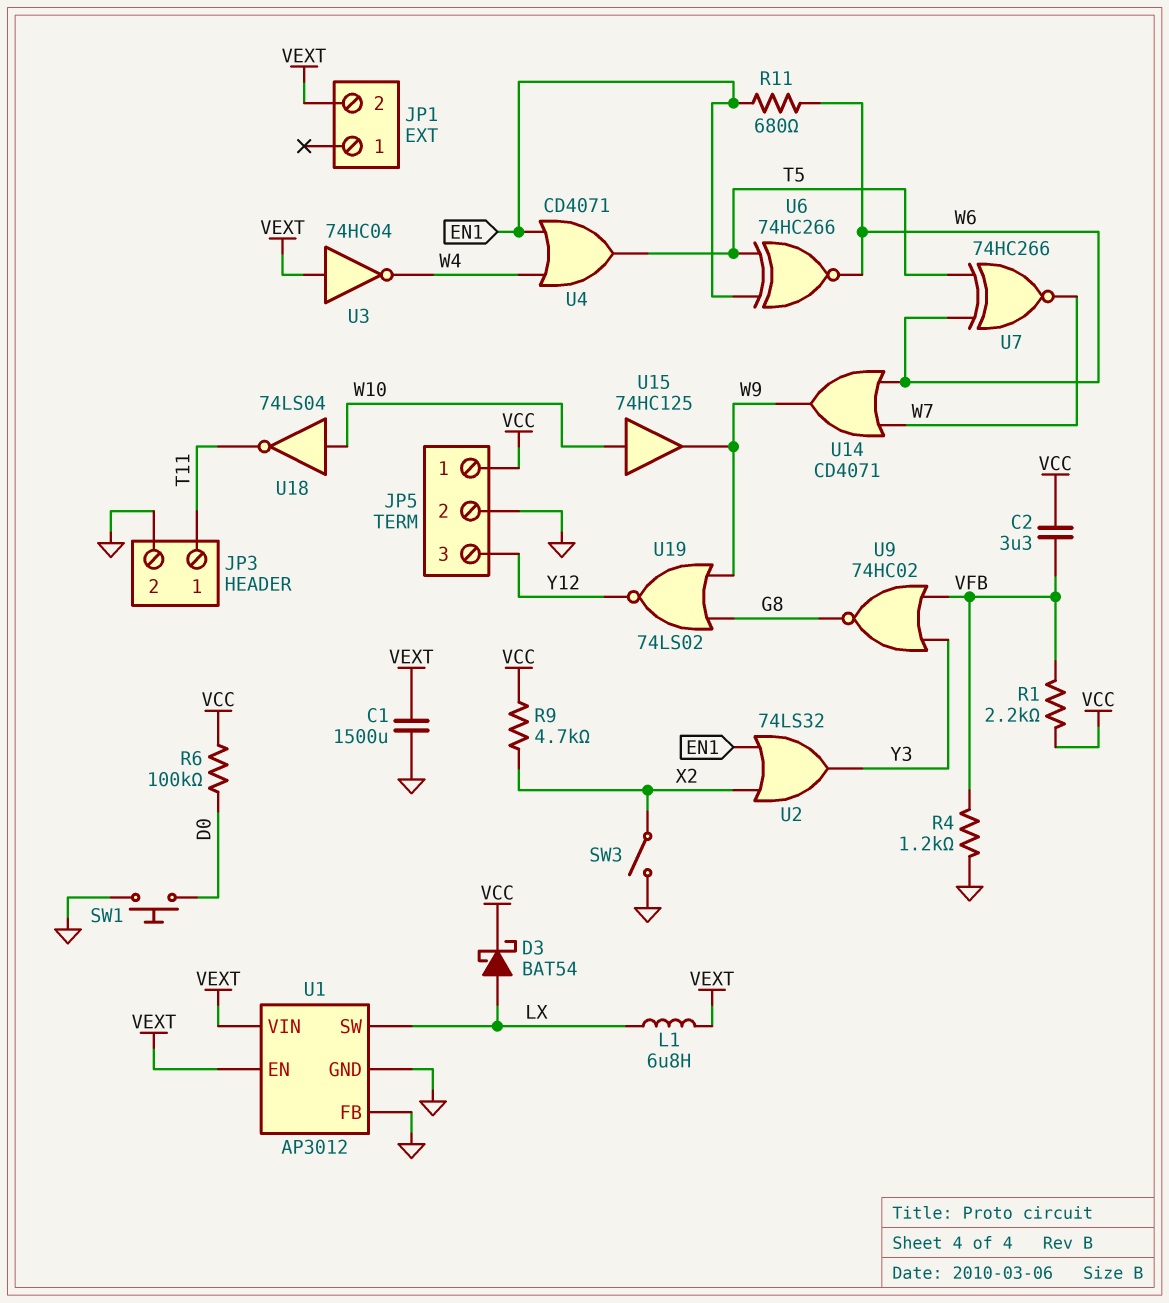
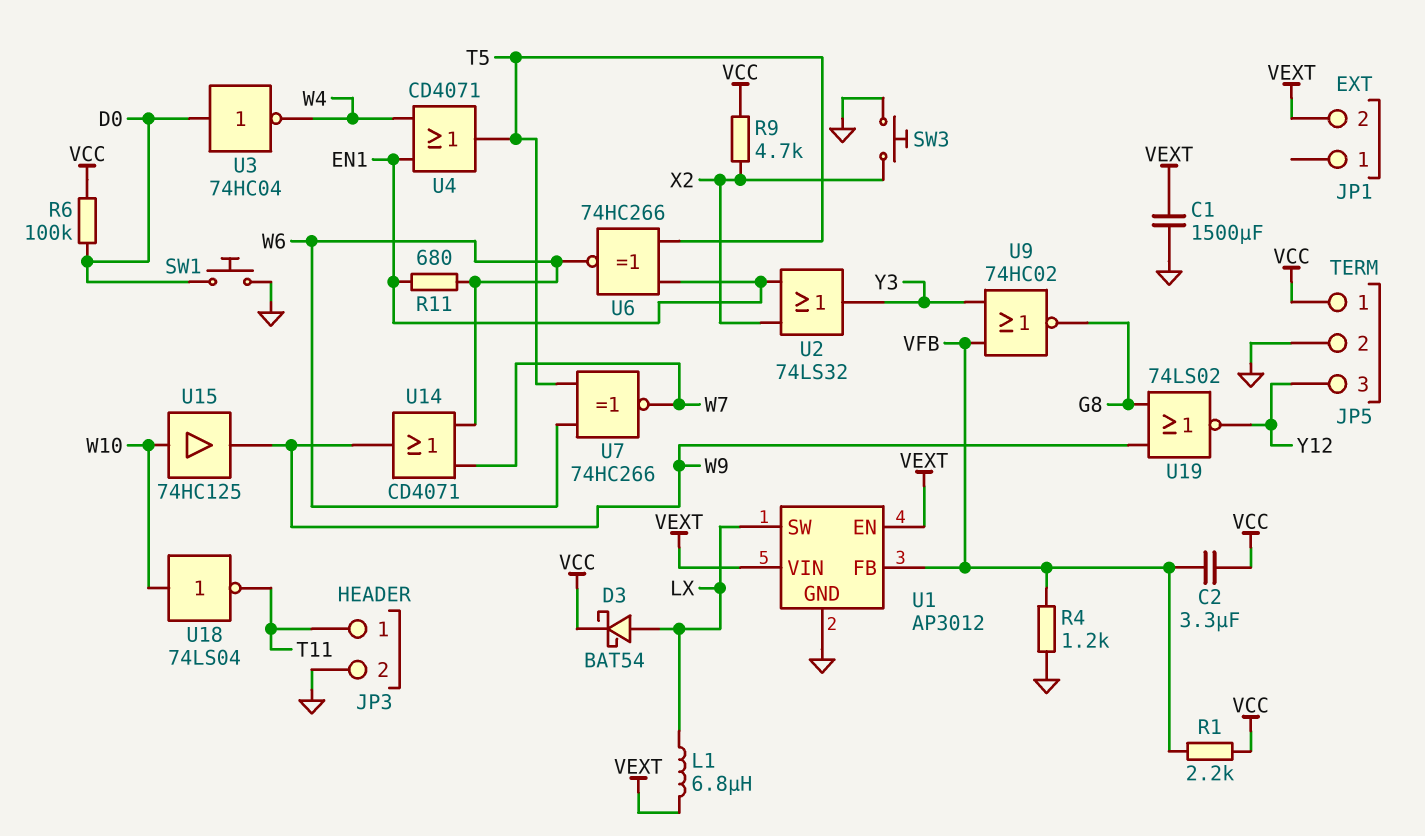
SW3: switch (GND, X2) -> button (GND, X2)
U1 pin FB: GND -> VFB
U3: NOT 74HC04 (in VEXT, out W4) -> NOT 74HC04 (in D0, out W4)

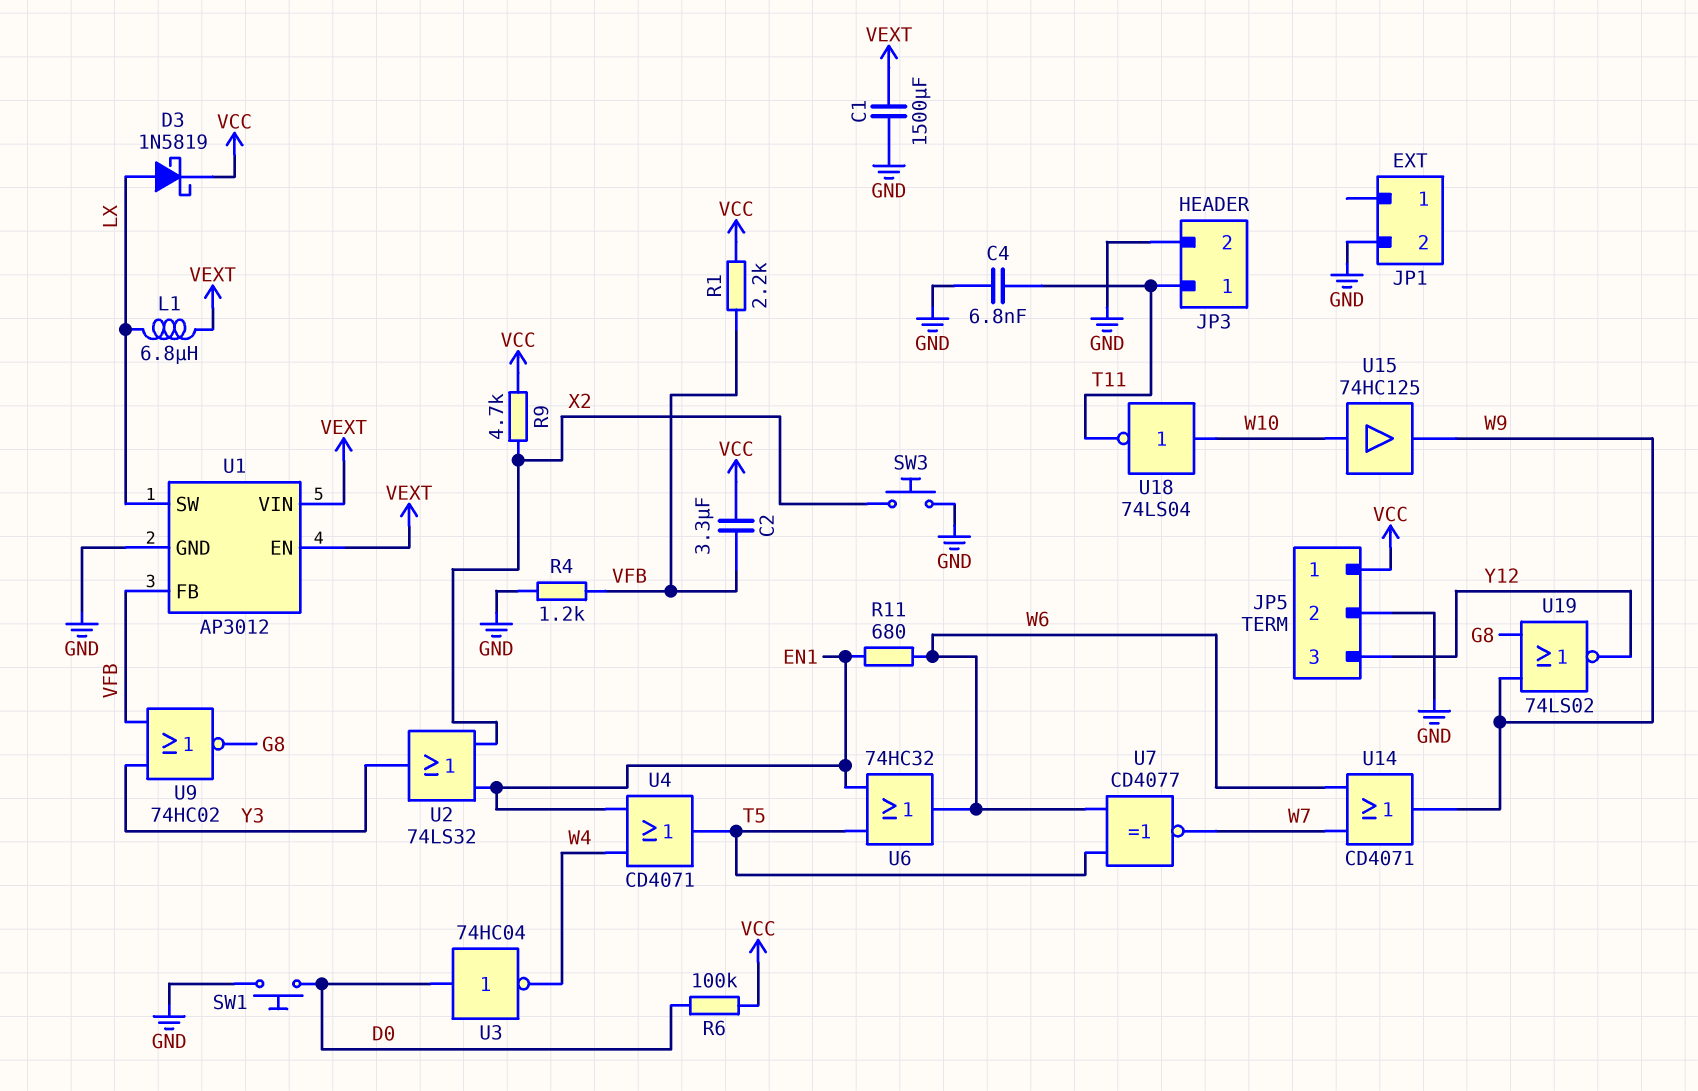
C4: none -> 6.8nF (GND, T11)
D3: schottky BAT54 (A LX, K VCC) -> schottky 1N5819 (A LX, K VCC)
JP1 pin 2: VEXT -> GND
U6: XNOR 74HC266 (in EN1, in T5, out W6) -> OR 74HC32 (in EN1, in T5, out W6)
U7: XNOR 74HC266 (in T5, in W6, out W7) -> XNOR CD4077 (in T5, in W6, out W7)

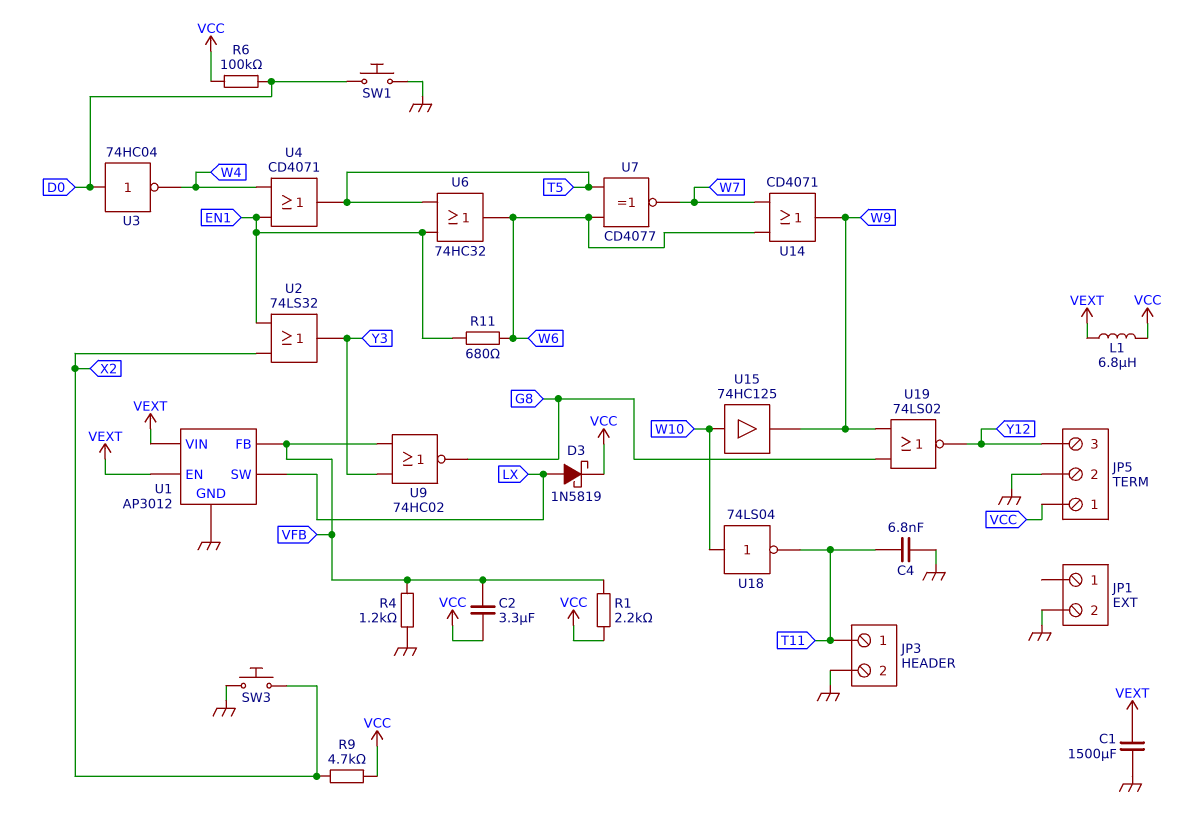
L1: 6.8uH (LX, VEXT) -> 6.8uH (VCC, VEXT)

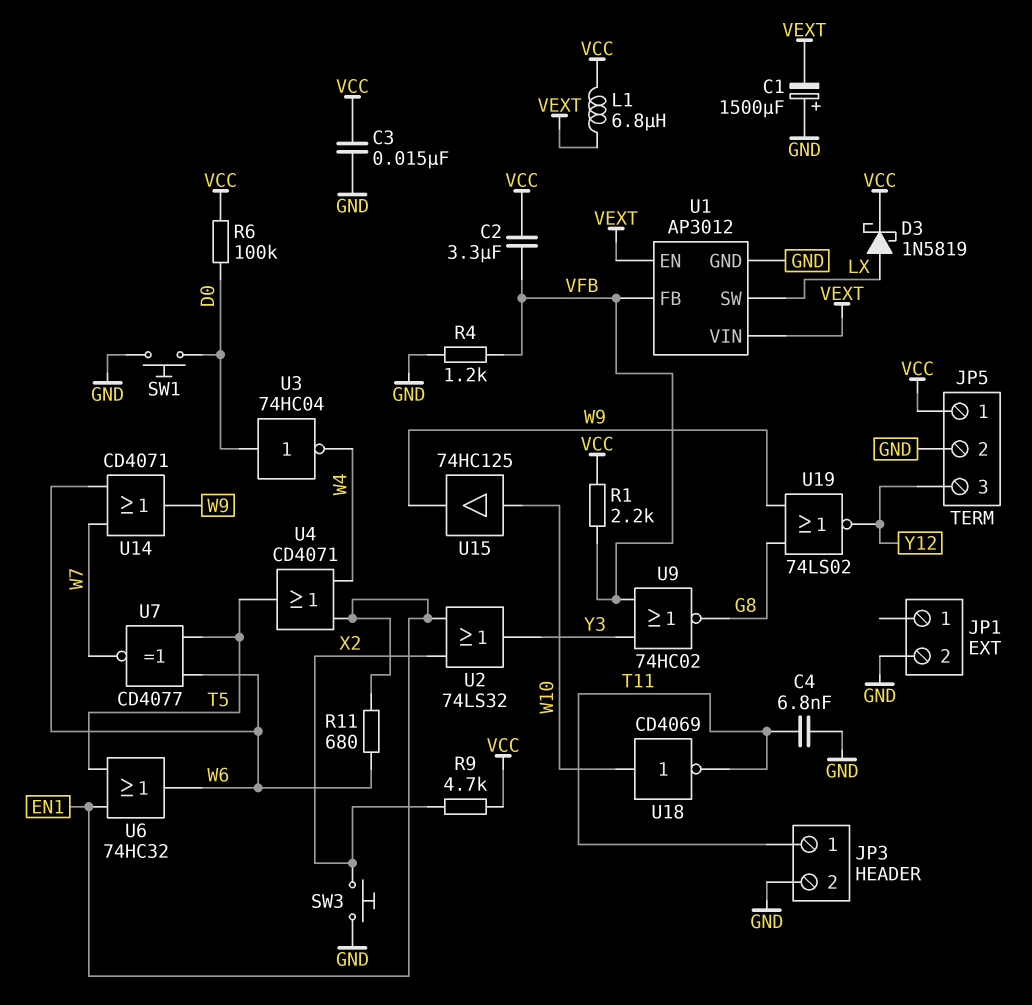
C1: 1500uF (GND, VEXT) -> 1500uF (plus GND, minus VEXT)
C3: none -> 15nF (GND, VCC)
U18: NOT 74LS04 (in W10, out T11) -> NOT CD4069 (in W10, out T11)

